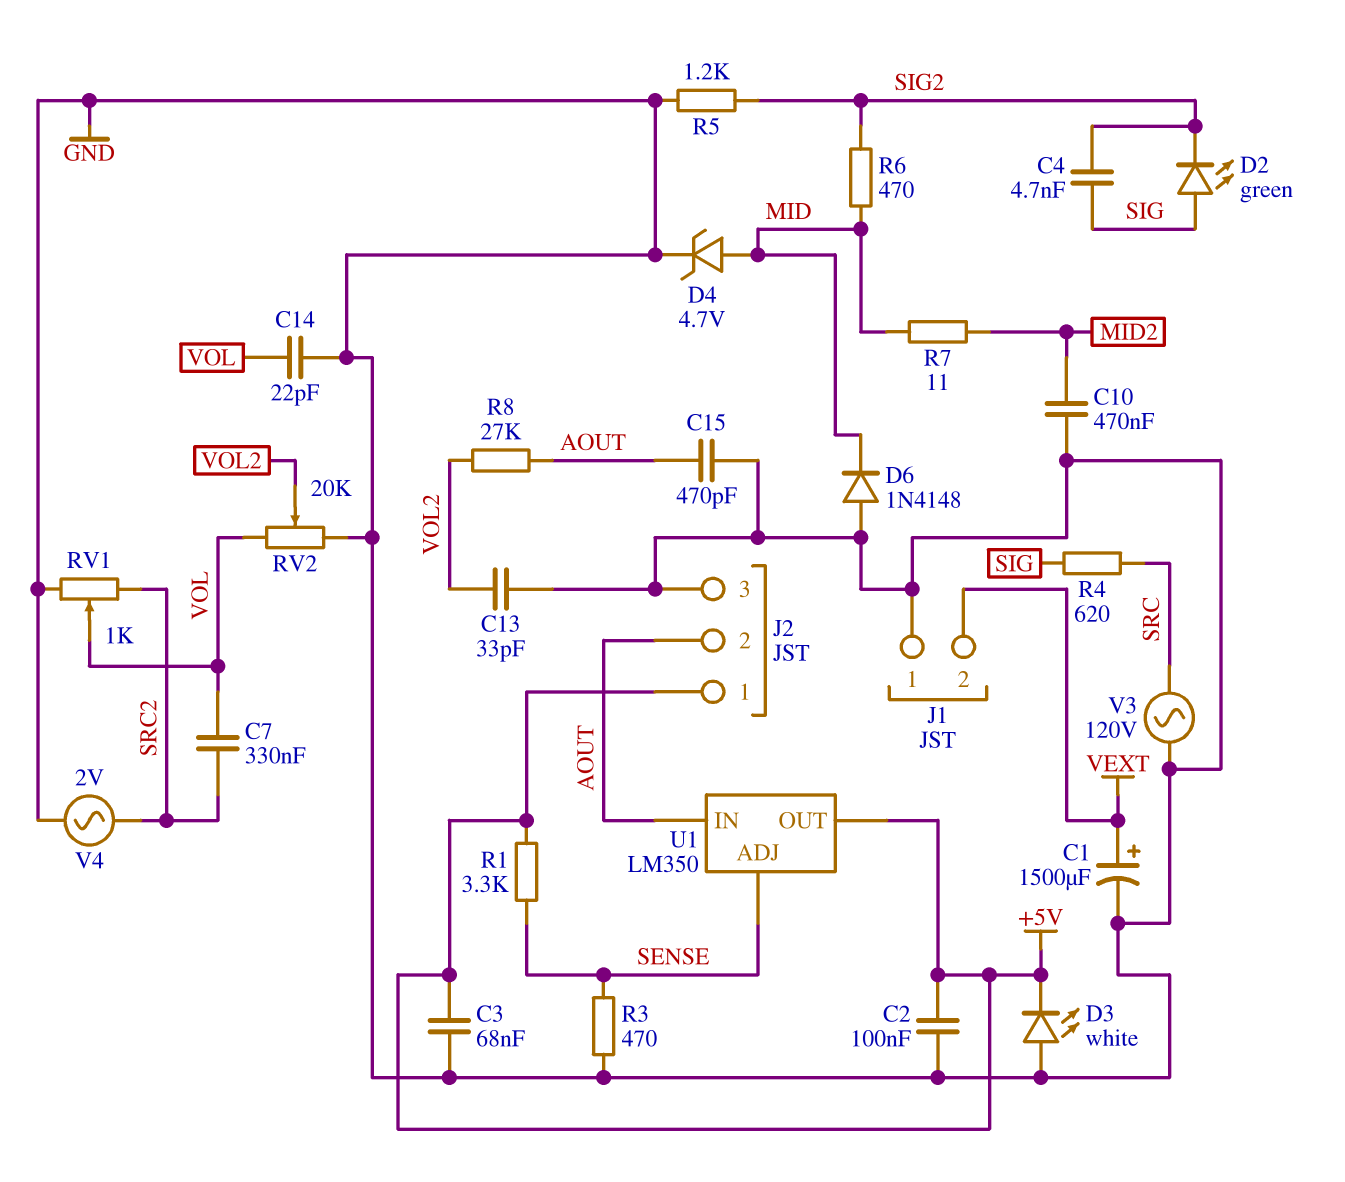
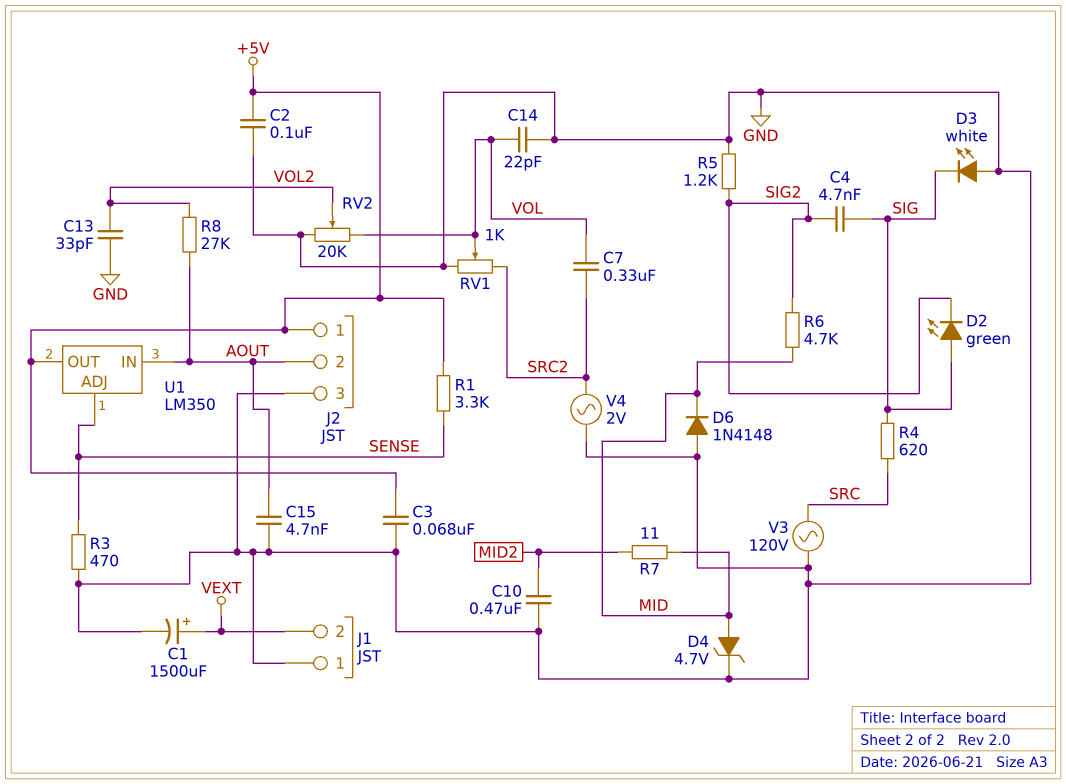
C15: 470pF (AOUT, GND) -> 4.7nF (AOUT, GND)
D3: LED white (A GND, K +5V) -> LED white (A GND, K SIG)
R6: 470 (MID, SIG2) -> 4.7k (MID, SIG2)

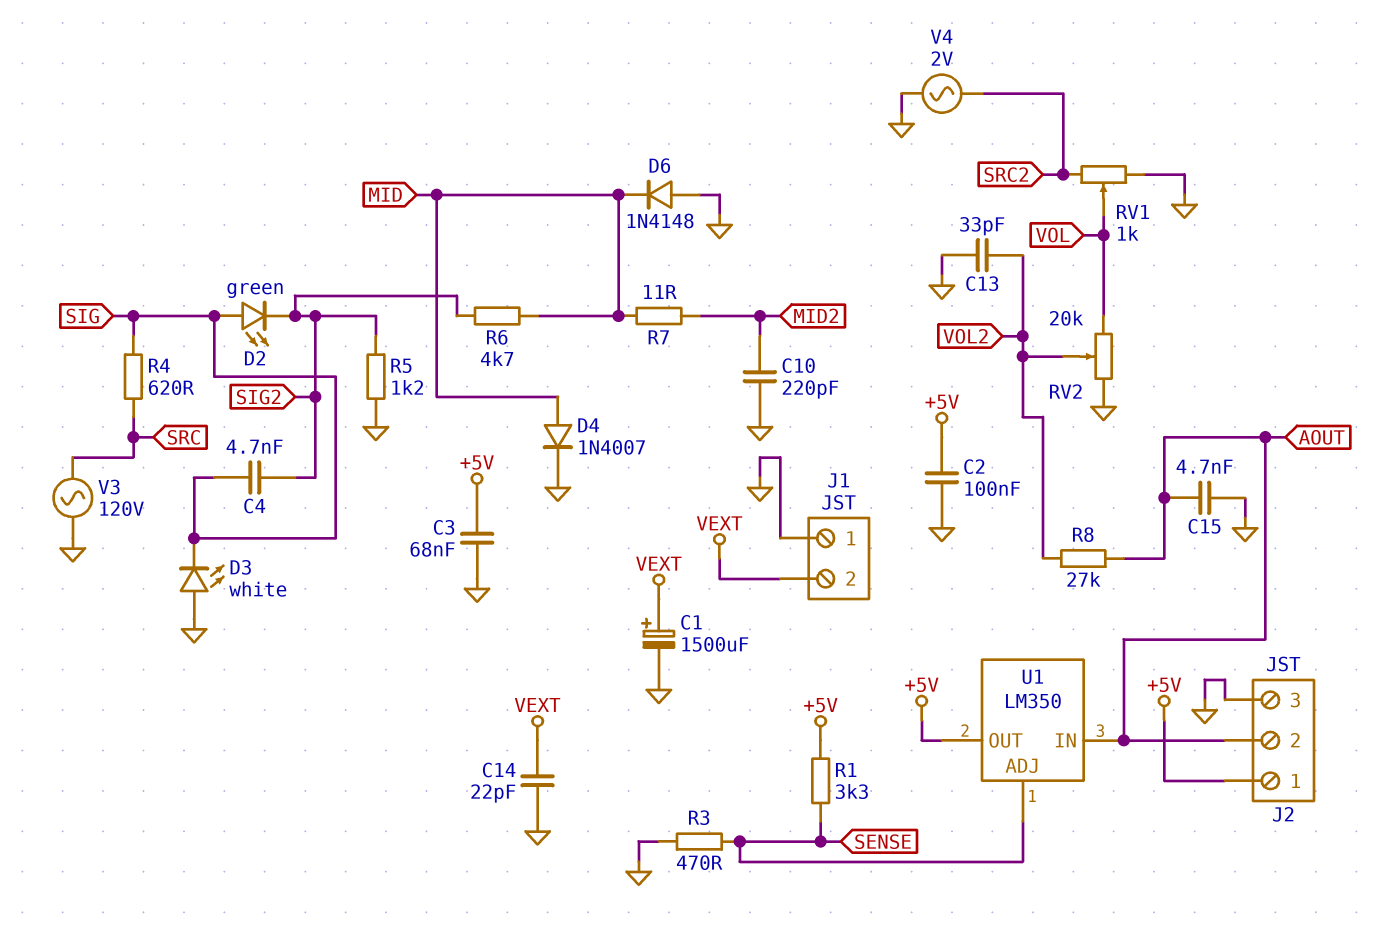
C7: 330nF (SRC2, VOL) -> none
C10: 470nF (GND, MID2) -> 220pF (GND, MID2)
C14: 22pF (GND, VOL) -> 22pF (GND, VEXT)
D4: zener 4.7V (A MID, K GND) -> diode 1N4007 (A MID, K GND)

